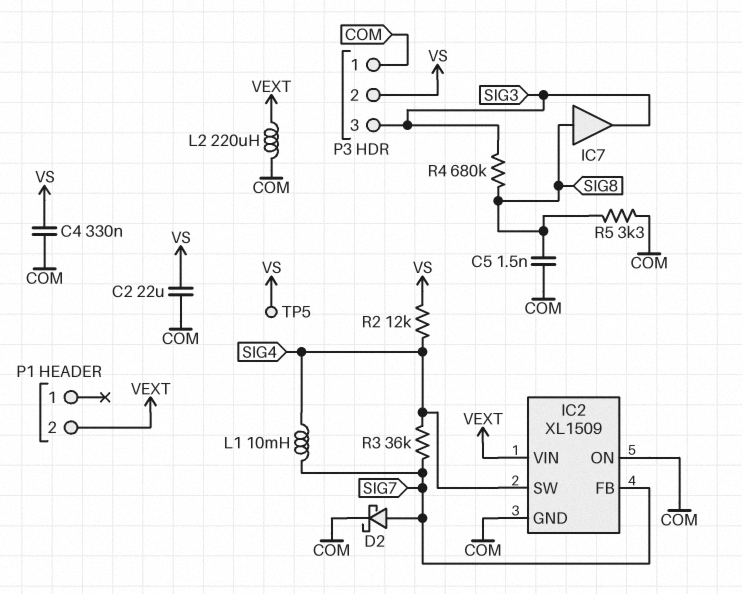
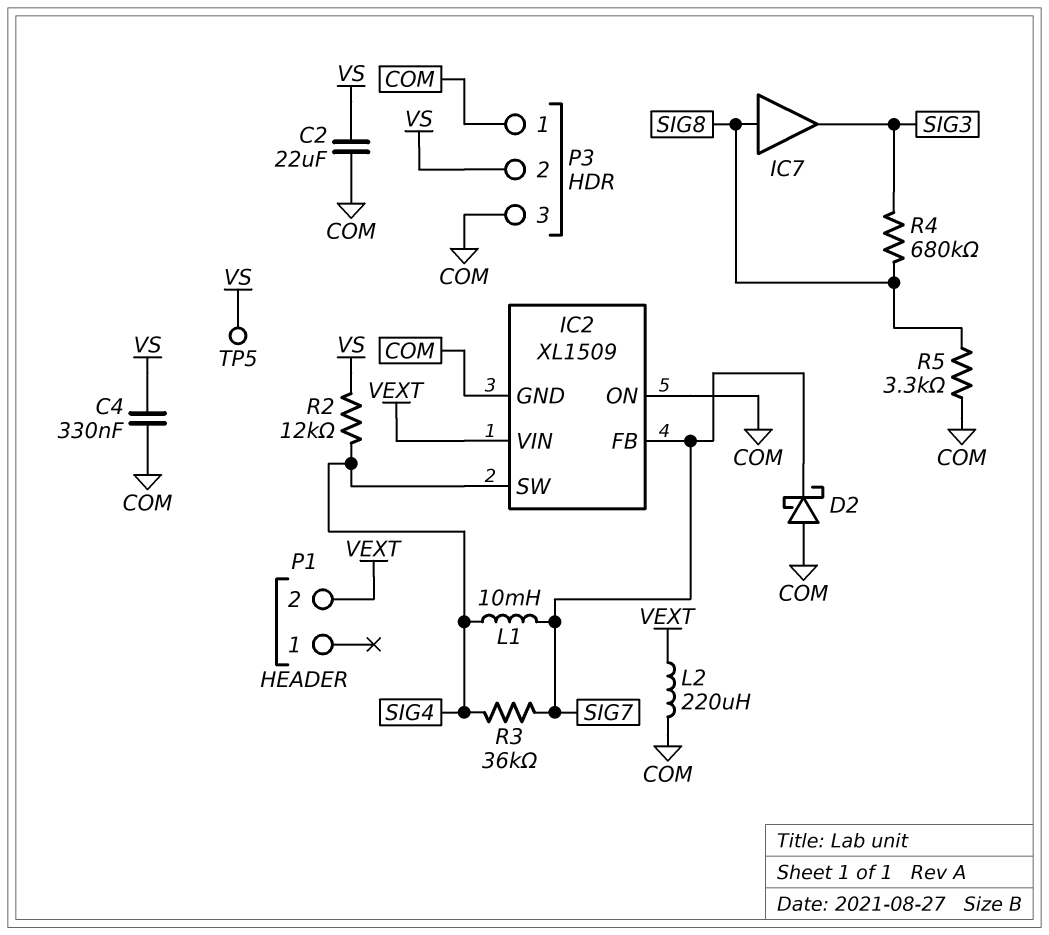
C5: 1.5nF (COM, SIG8) -> none
D2: schottky (A SIG7, K COM) -> schottky (A COM, K SIG7)
P3 pin 3: SIG3 -> COM

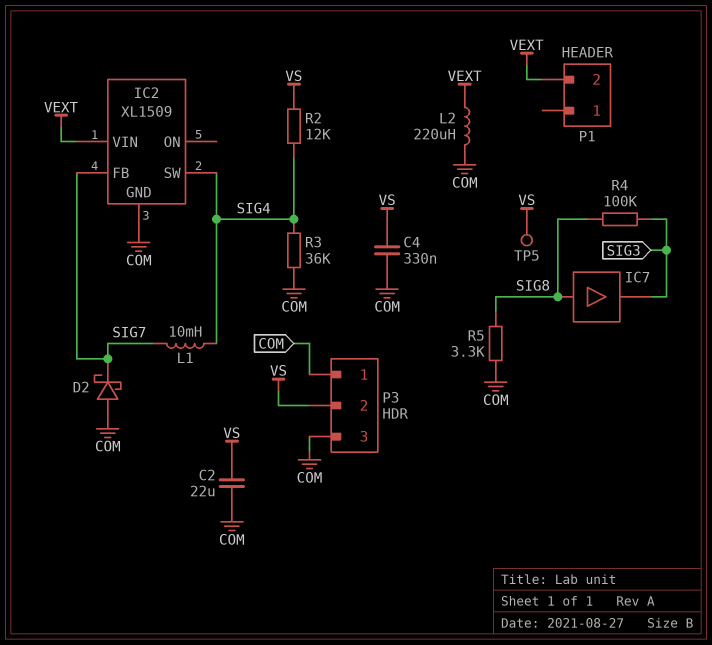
IC2 pin ON: COM -> none
R3: 36k (SIG4, SIG7) -> 36k (COM, SIG4)
R4: 680k (SIG3, SIG8) -> 100k (SIG3, SIG8)

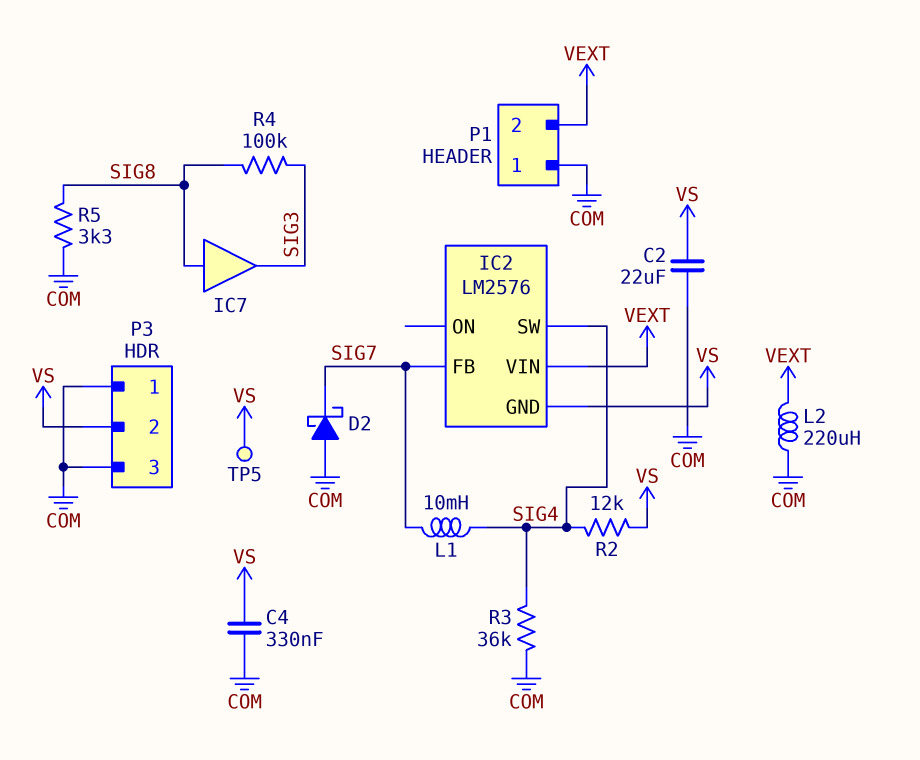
IC2: XL1509 -> LM2576
IC2 pin GND: COM -> VS
P1 pin 1: none -> COM

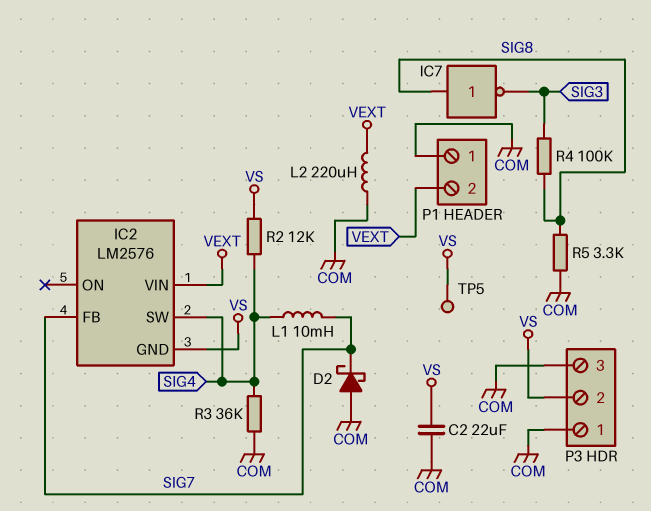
C4: 330nF (COM, VS) -> none
IC7: buffer (in SIG8, out SIG3) -> NOT (in SIG8, out SIG3)

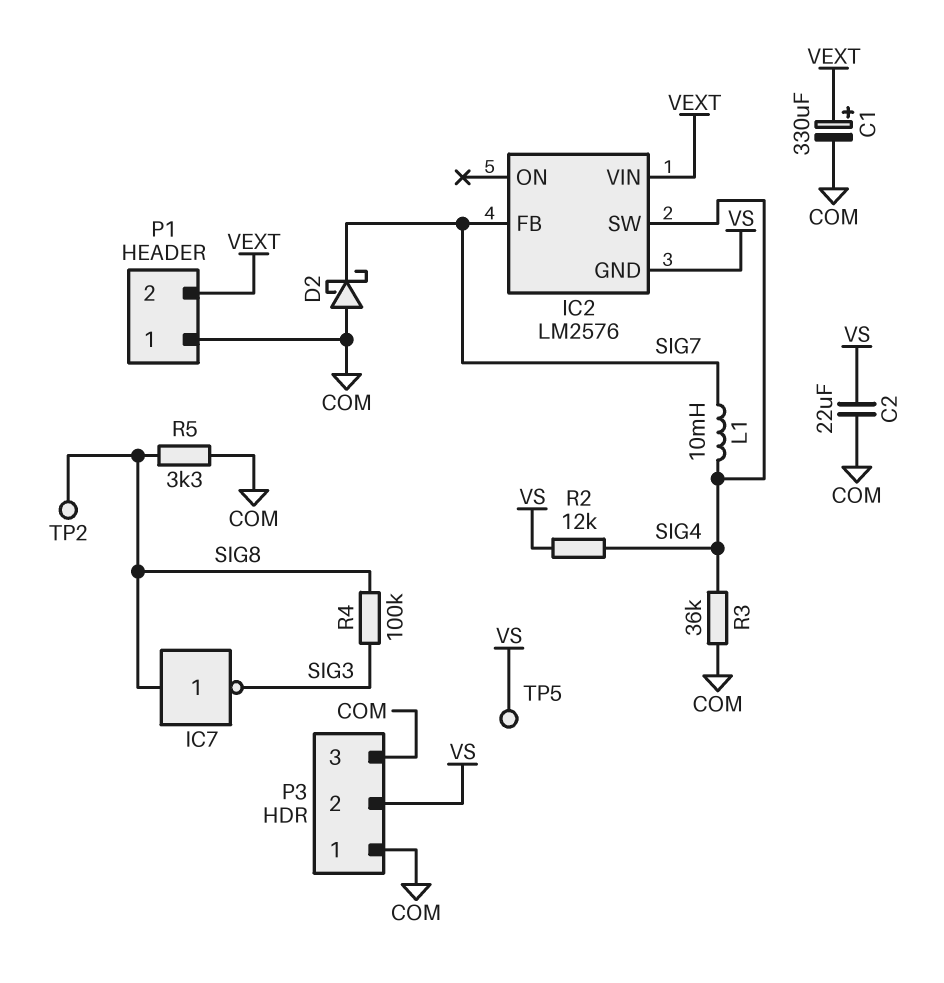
C1: none -> 330uF (plus VEXT, minus COM)
L2: 220uH (COM, VEXT) -> none
TP2: none -> test point (SIG8)

